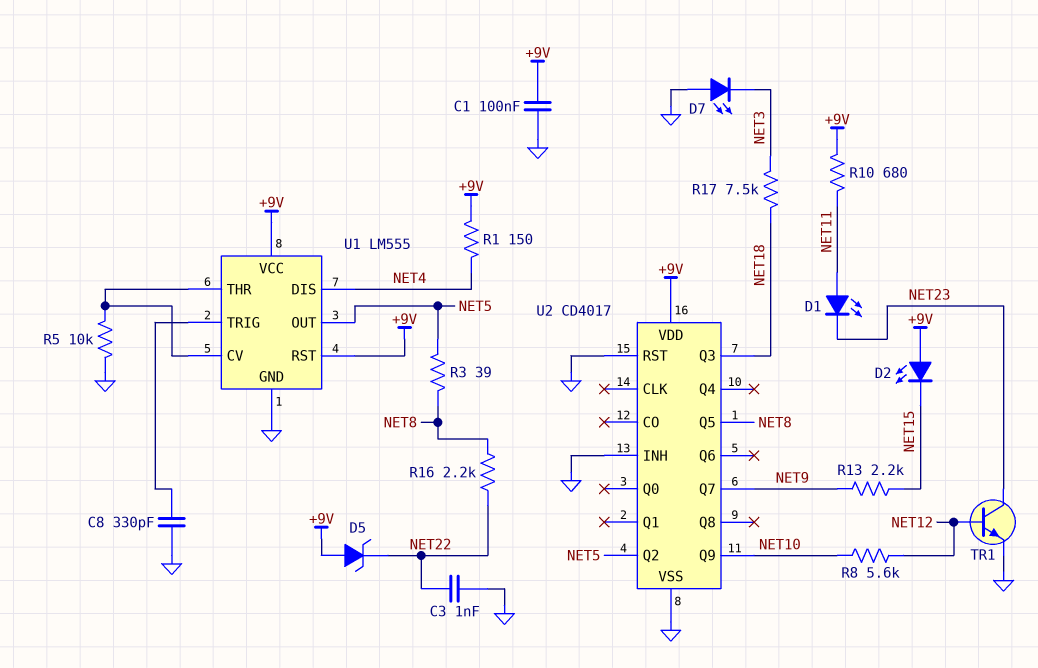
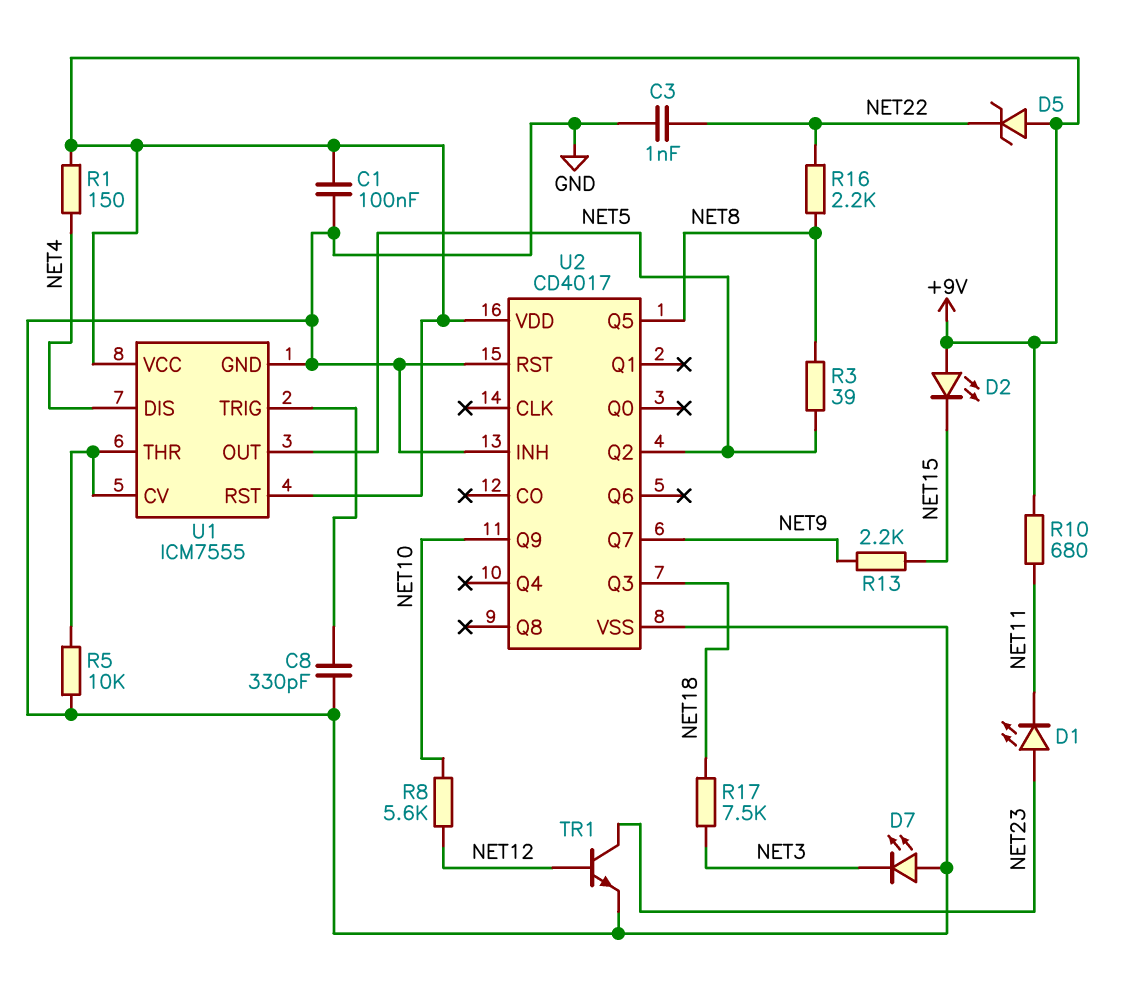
D1: LED (A NET11, K NET23) -> LED (A NET23, K NET11)
U1: LM555 -> ICM7555

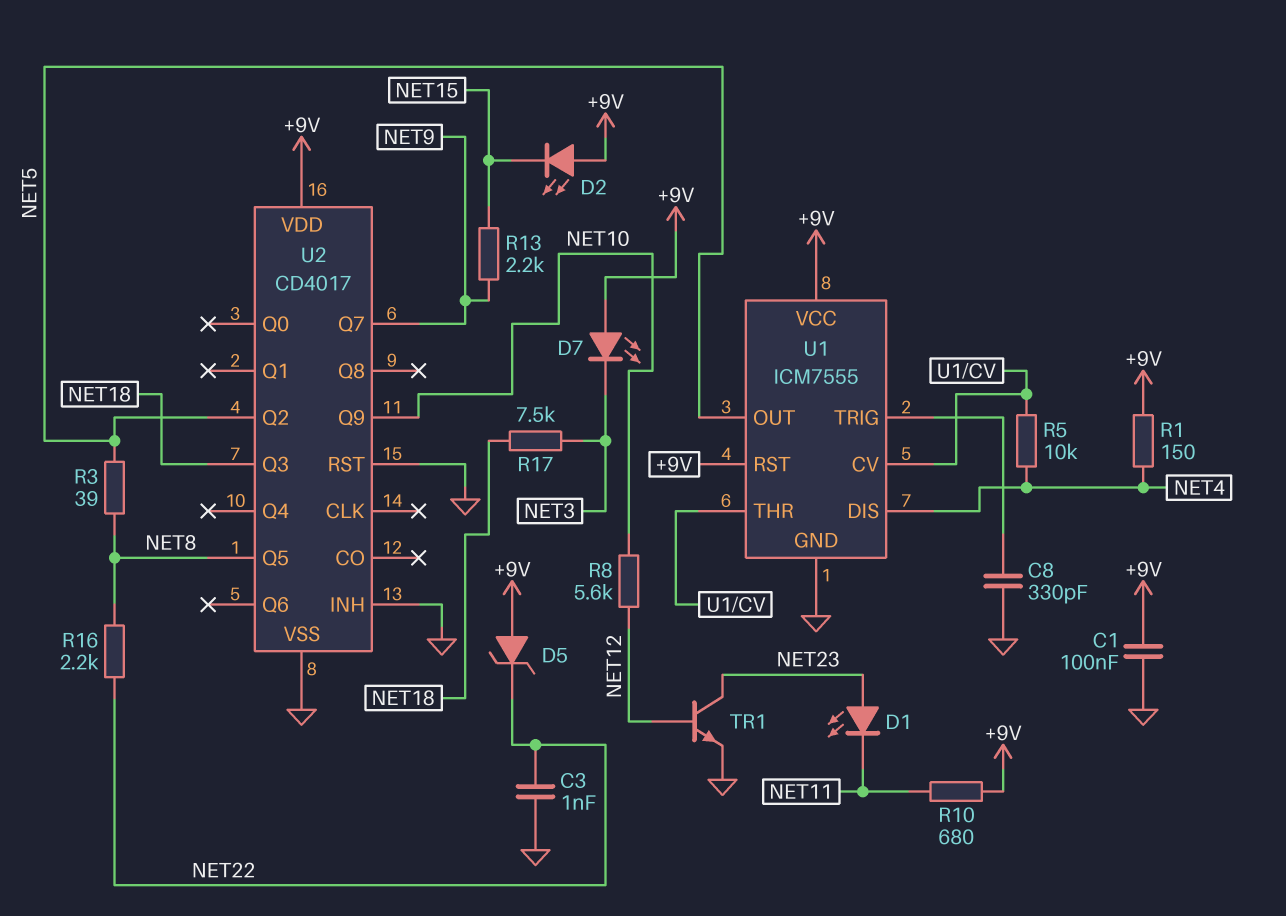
D7: LED (A GND, K NET3) -> LED (A +9V, K NET3)
R5: 10k (GND, U1/CV) -> 10k (NET4, U1/CV)

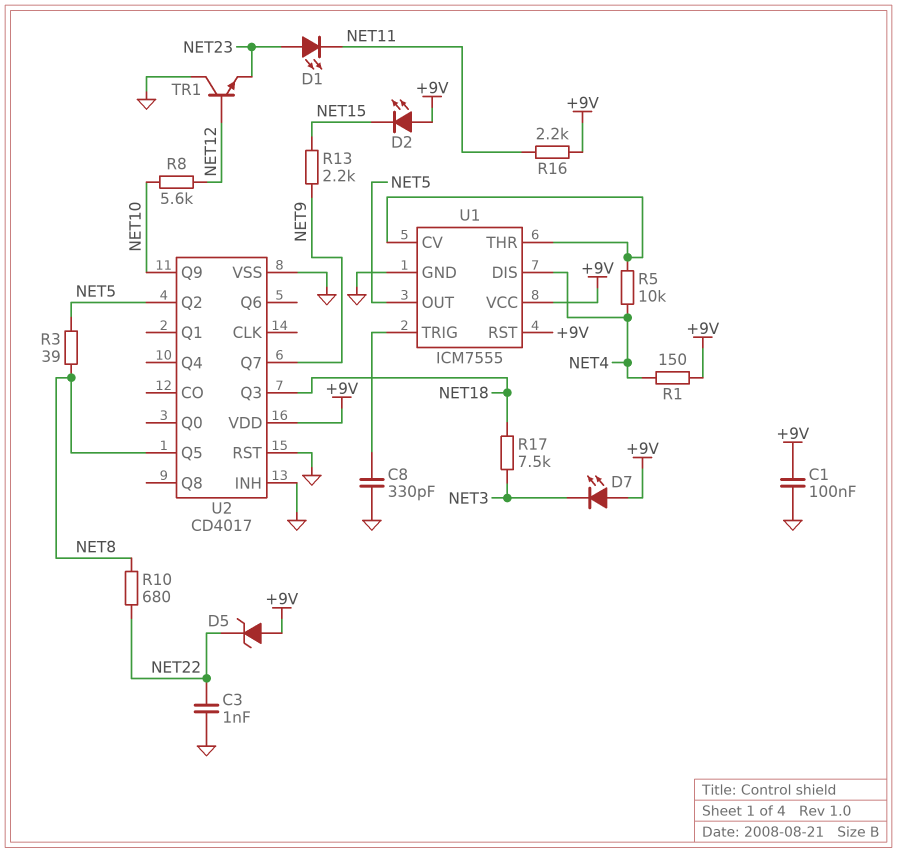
R10: 680 (+9V, NET11) -> 680 (NET8, NET22)
R16: 2.2k (NET8, NET22) -> 2.2k (+9V, NET11)
TR1: NPN (B NET12, C NET23, E GND) -> NPN (B NET12, C GND, E NET23)

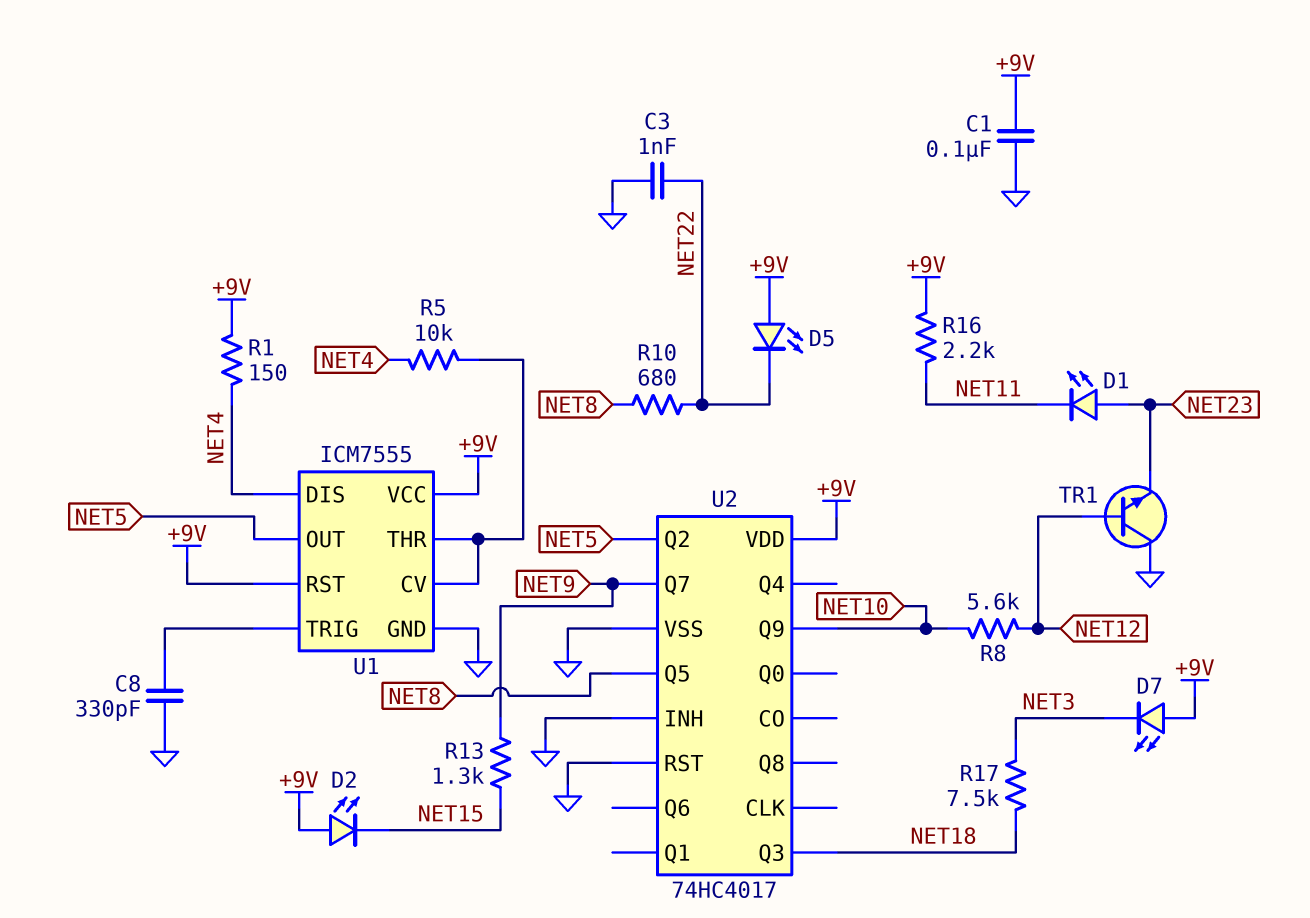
D5: zener (A +9V, K NET22) -> LED (A +9V, K NET22)
R3: 39 (NET5, NET8) -> none
R13: 2.2k (NET9, NET15) -> 1.3k (NET9, NET15)
U2: CD4017 -> 74HC4017

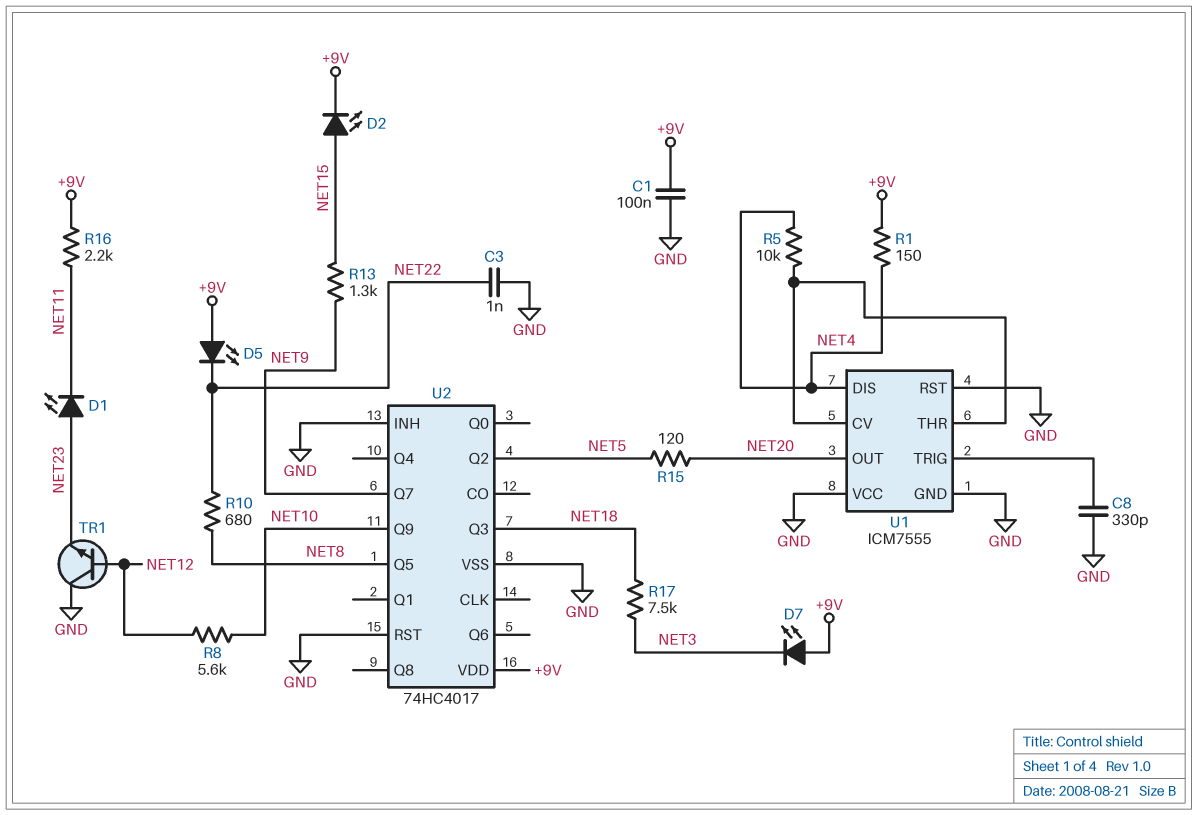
D2: LED (A +9V, K NET15) -> LED (A NET15, K +9V)
R15: none -> 120 (NET5, NET20)
U1 pin OUT: NET5 -> NET20
U1 pin RST: +9V -> GND
U1 pin VCC: +9V -> GND

